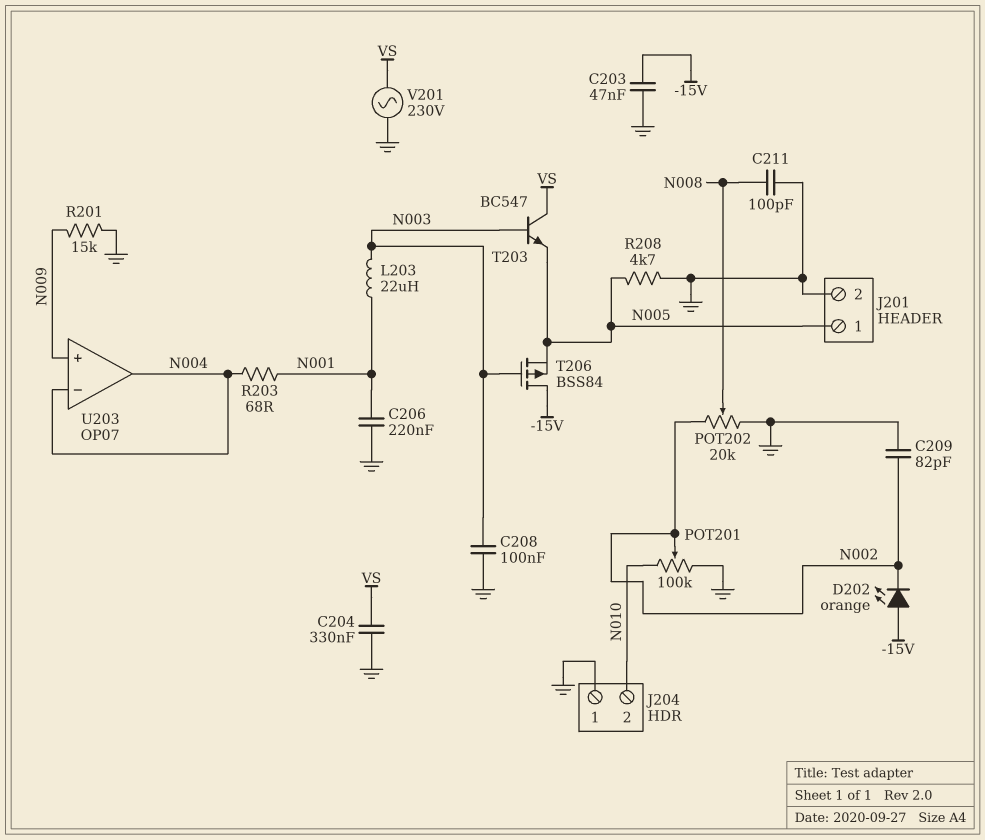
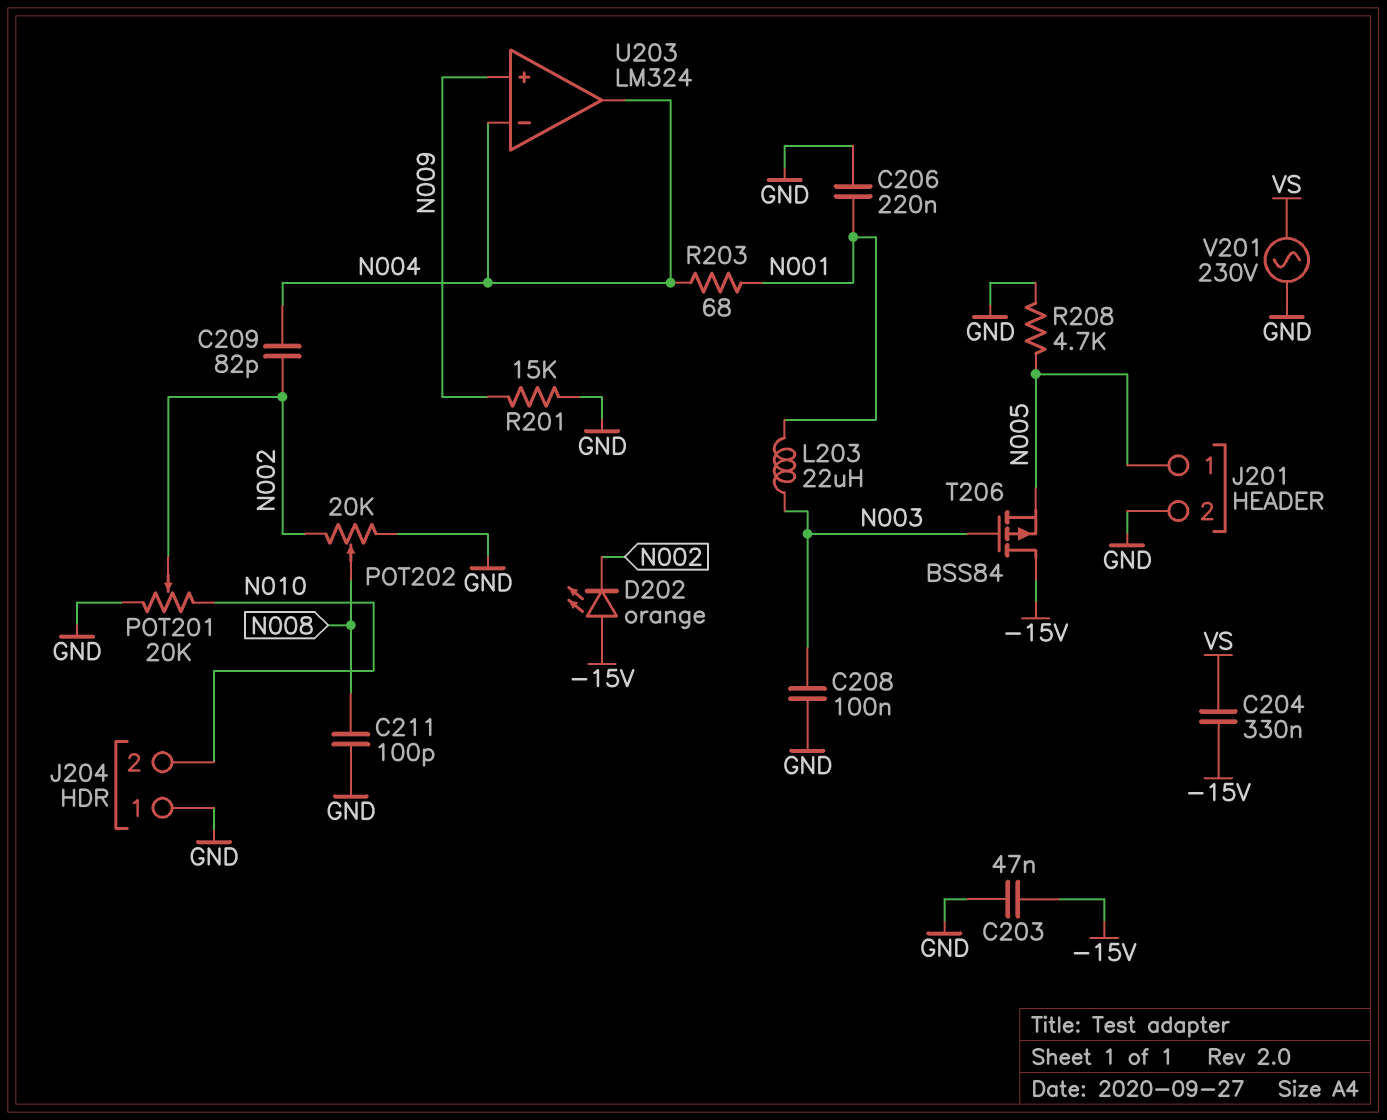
C204: 330nF (GND, VS) -> 330nF (-15V, VS)
C209: 82pF (GND, N002) -> 82pF (N002, N004)
POT201: 100k (GND, N010, wiper N002) -> 20k (GND, N010, wiper N002)
T203: NPN BC547 (B N003, C VS, E N005) -> none
U203: OP07 -> LM324

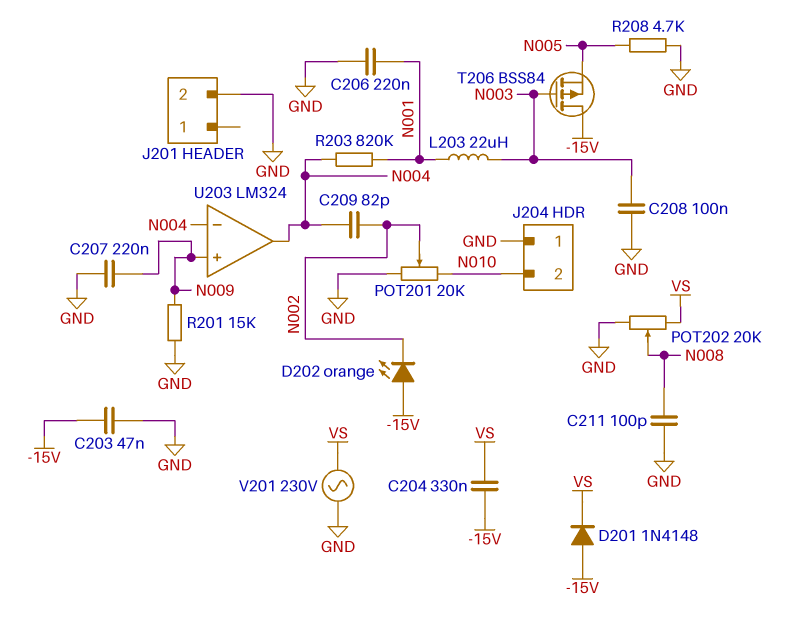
C207: none -> 220nF (GND, N009)
D201: none -> diode 1N4148 (A -15V, K VS)
J201 pin 1: N005 -> none
POT202: 20k (GND, N002, wiper N008) -> 20k (GND, VS, wiper N008)
R203: 68 (N001, N004) -> 820k (N001, N004)

